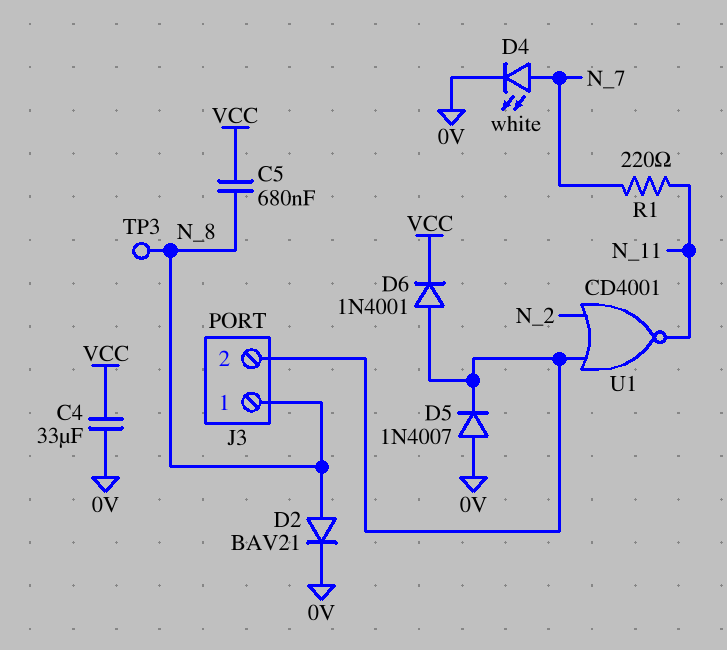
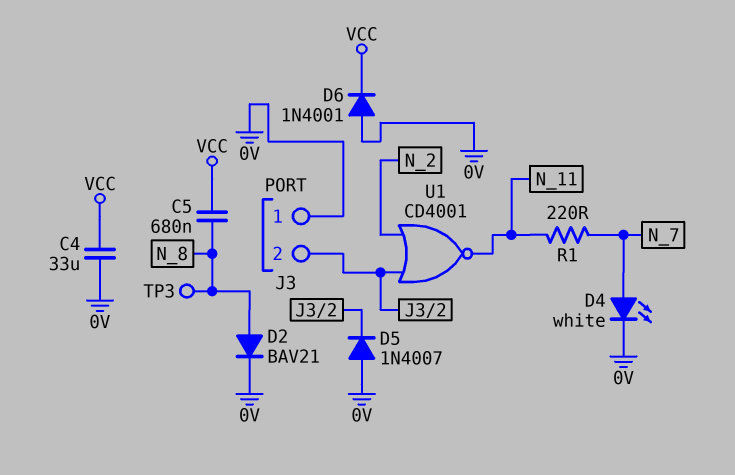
D6: diode 1N4001 (A J3/2, K VCC) -> diode 1N4001 (A 0V, K VCC)
J3 pin 1: N_8 -> 0V

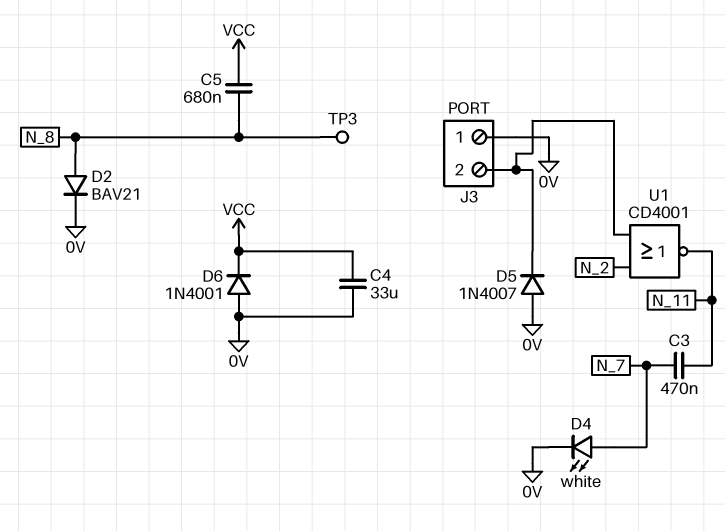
C3: none -> 470nF (N_7, N_11)
R1: 220 (N_7, N_11) -> none

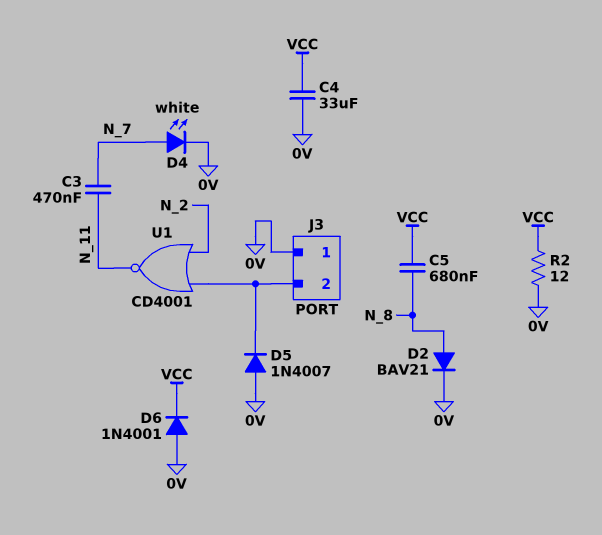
R2: none -> 12 (0V, VCC)
TP3: test point (N_8) -> none

